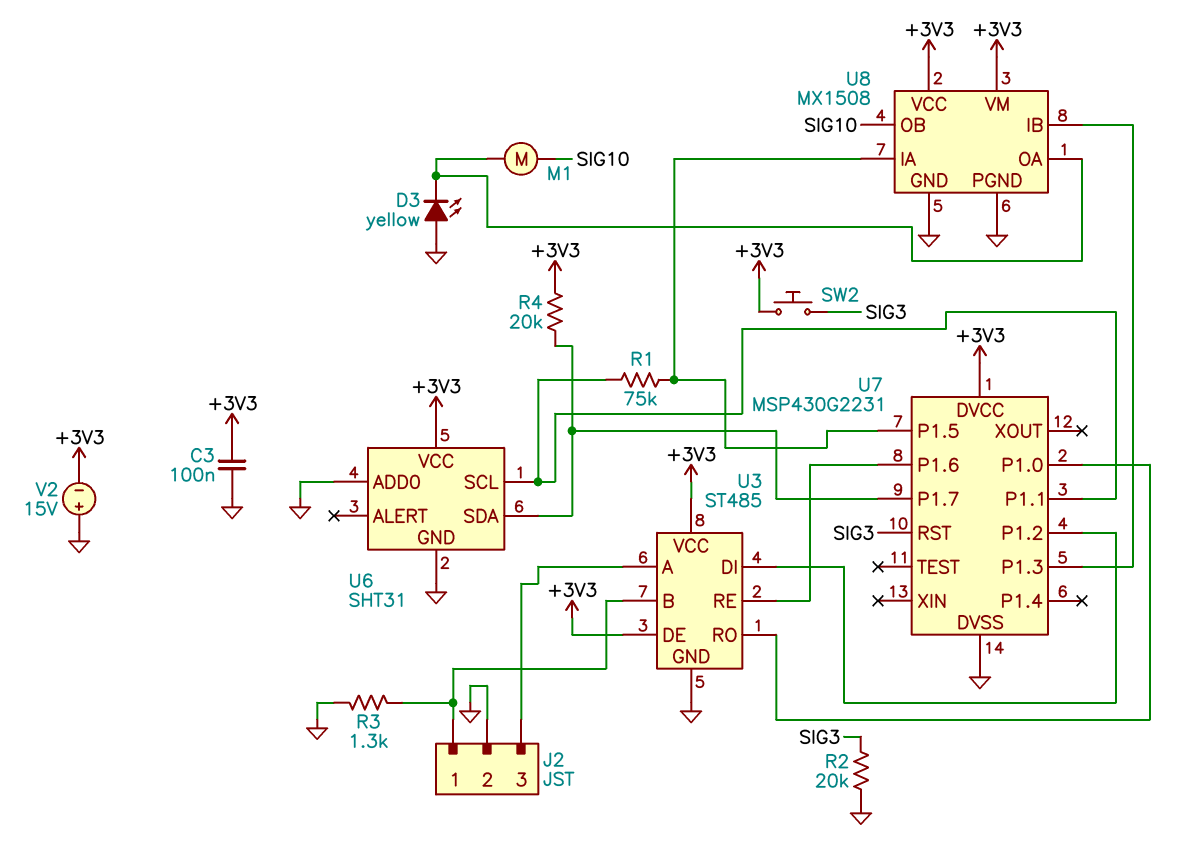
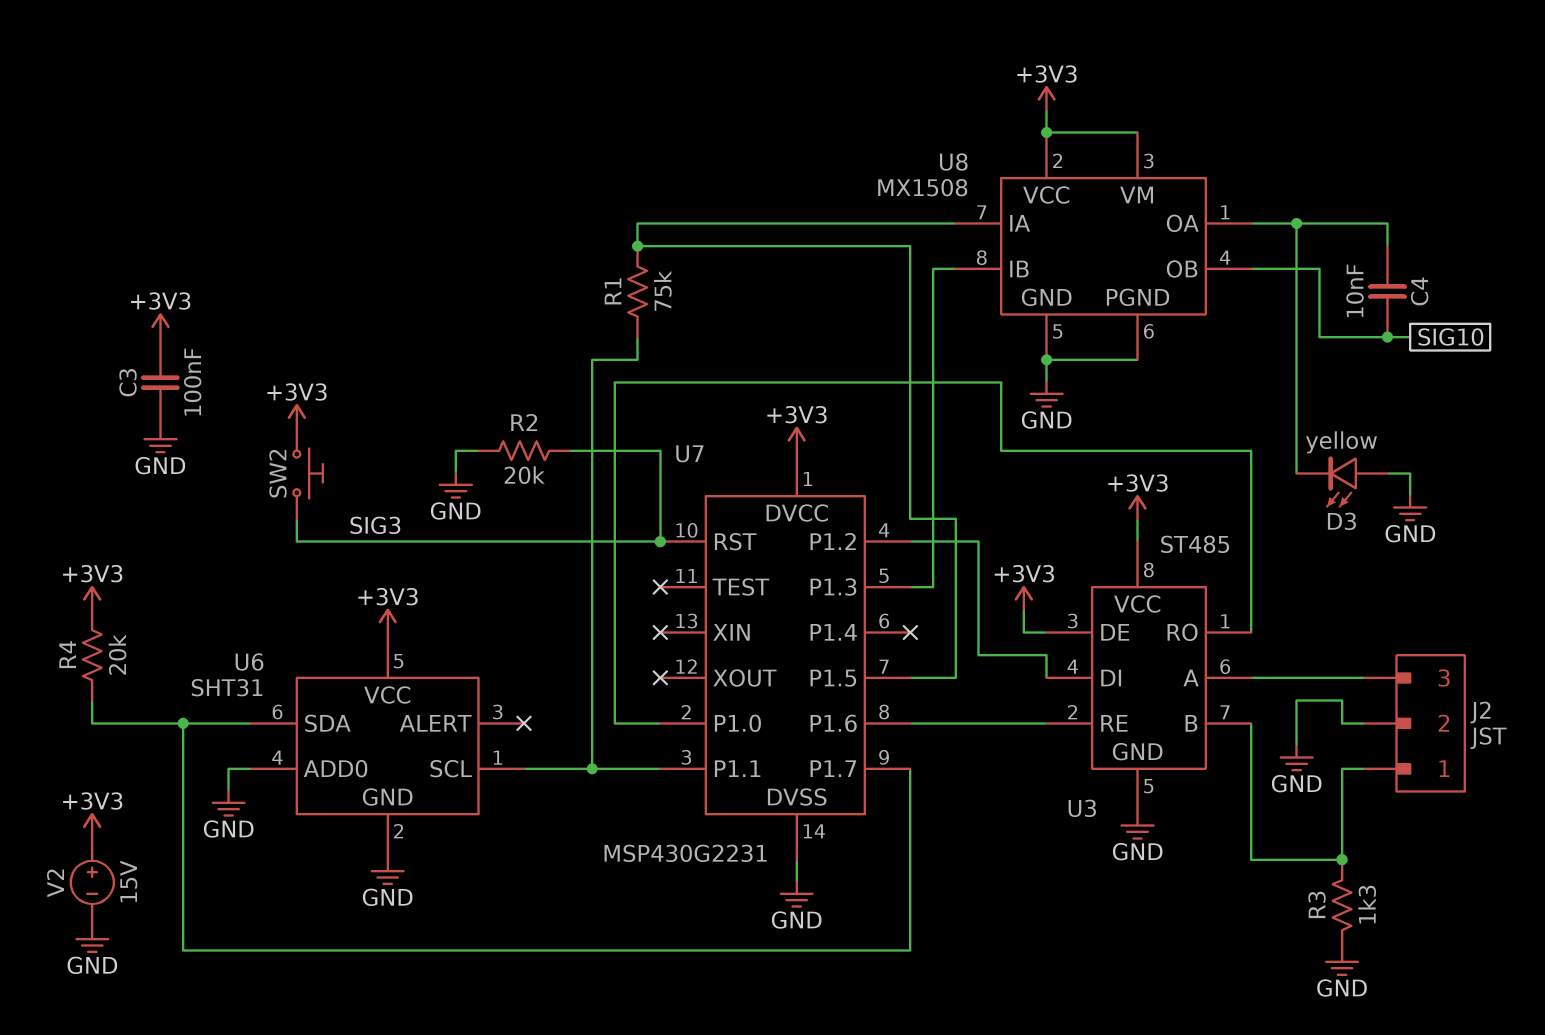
C4: none -> 10nF (SIG10, U8/OA)
M1: motor (SIG10, U8/OA) -> none
V2: 15V (plus GND, minus +3V3) -> 15V (plus +3V3, minus GND)

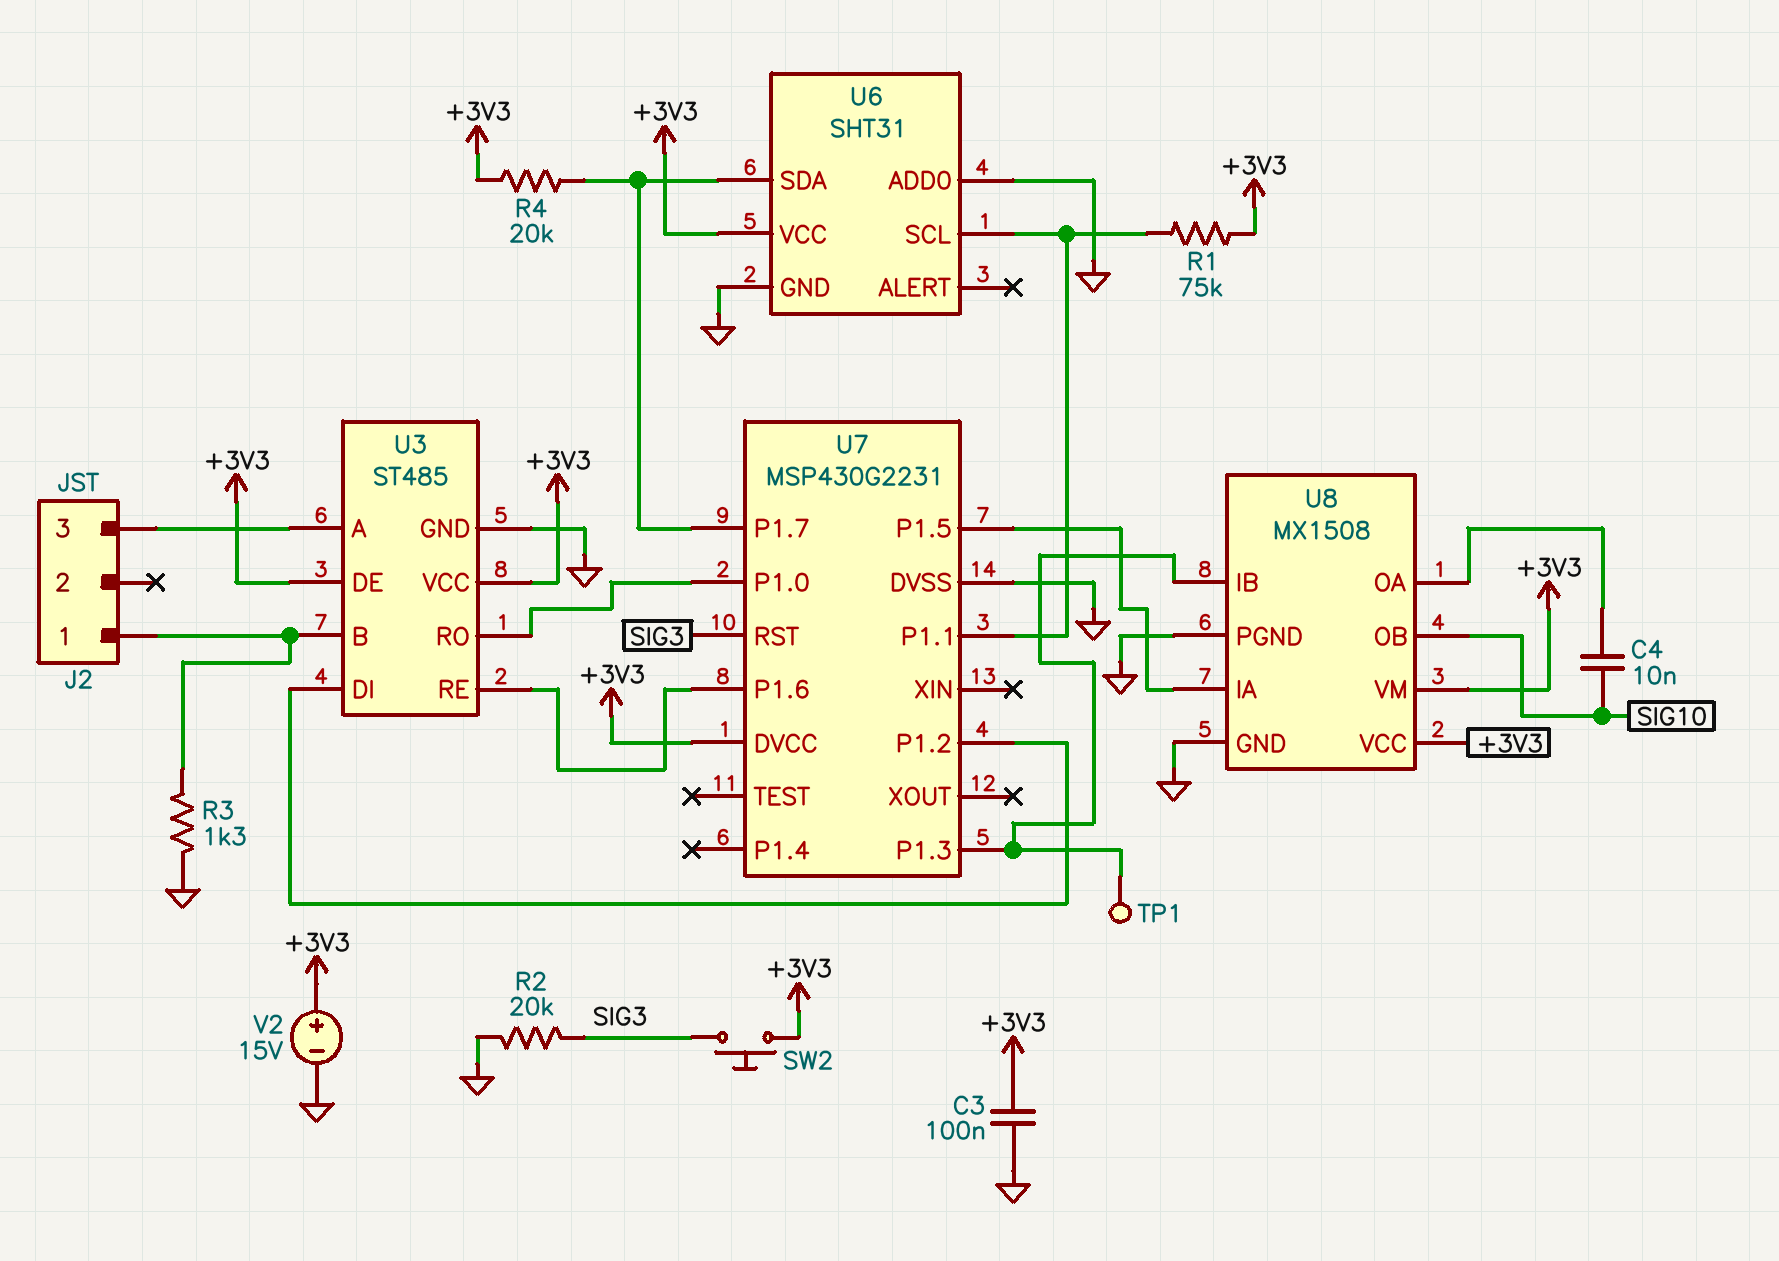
D3: LED yellow (A GND, K U8/OA) -> none
J2 pin 2: GND -> none
R1: 75k (U6/SCL, U7/P1.5) -> 75k (+3V3, U6/SCL)
TP1: none -> test point (U7/P1.3)

